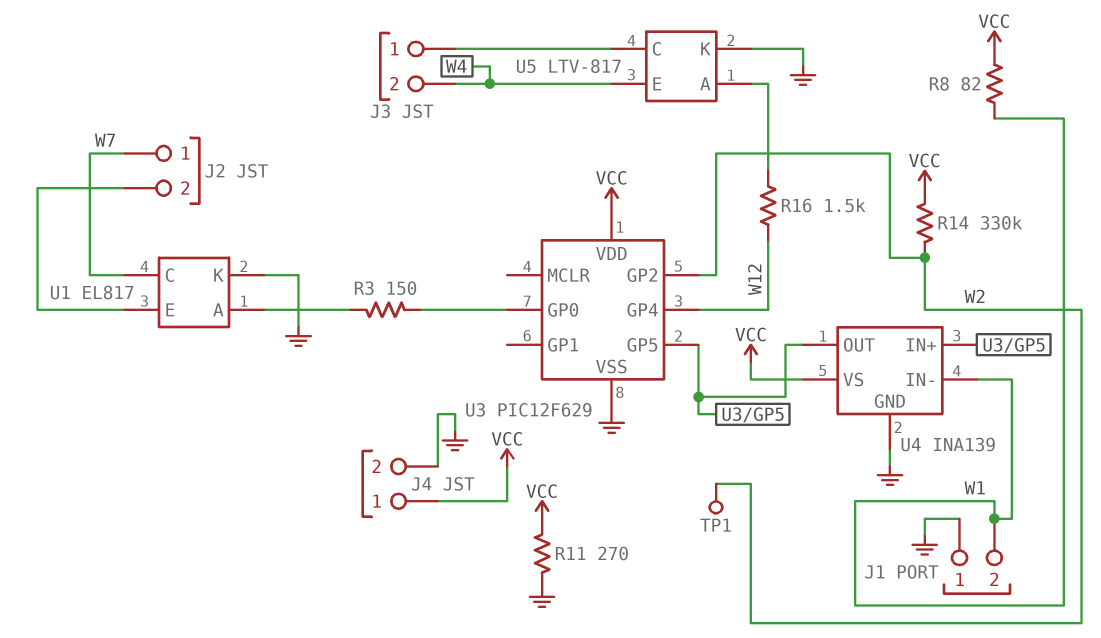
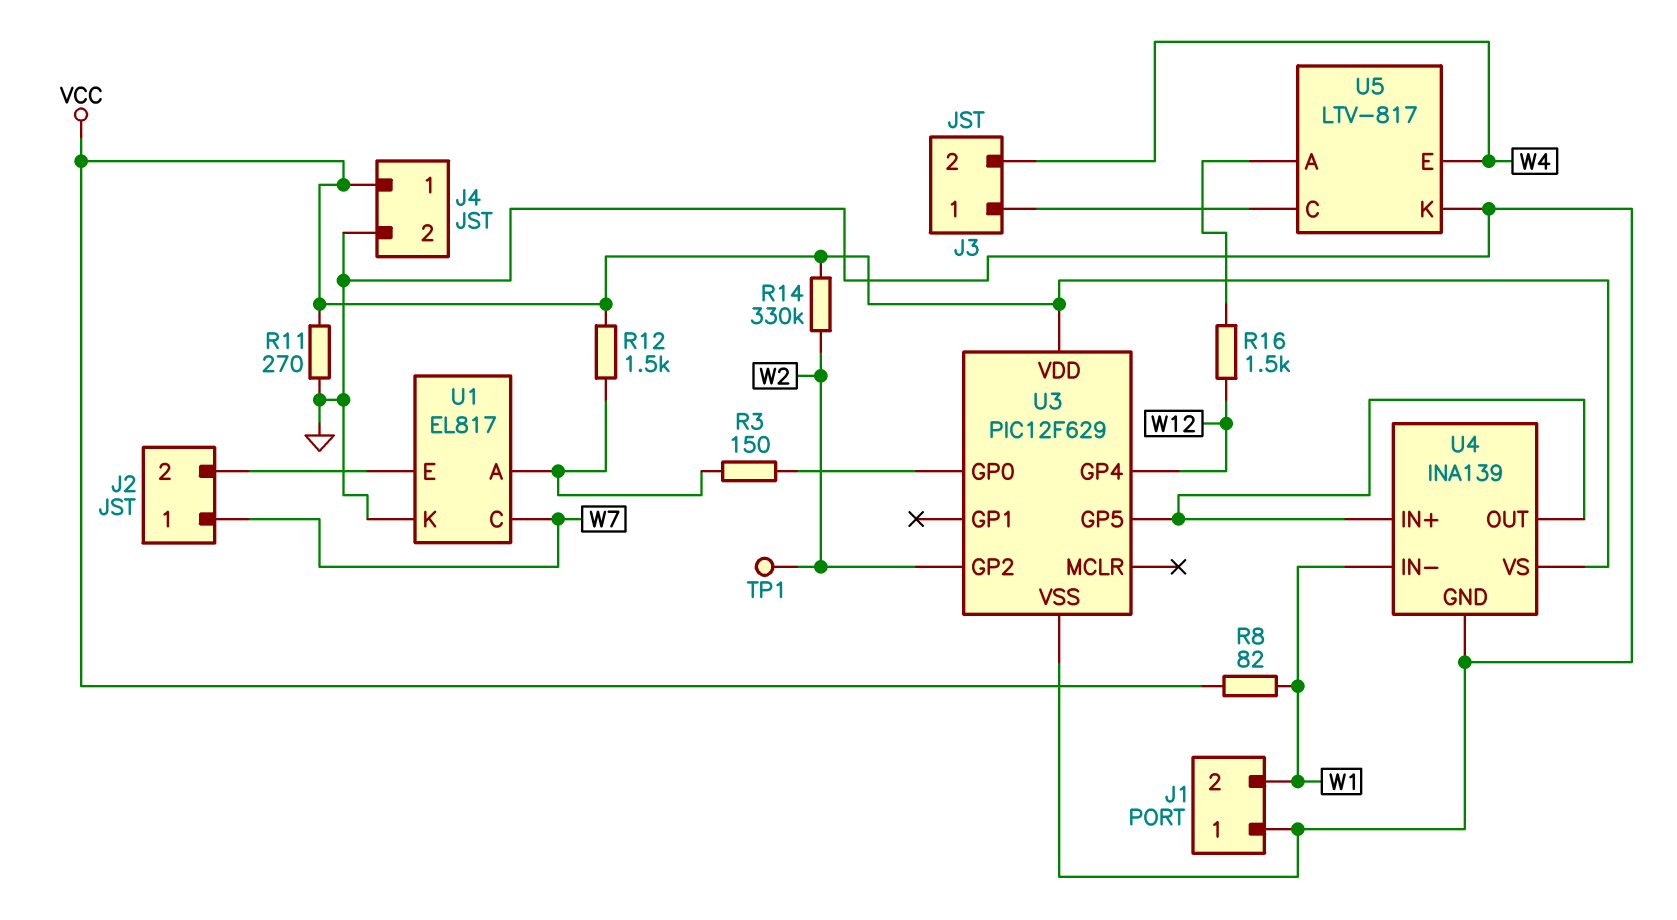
R12: none -> 1.5k (U1/A, VCC)

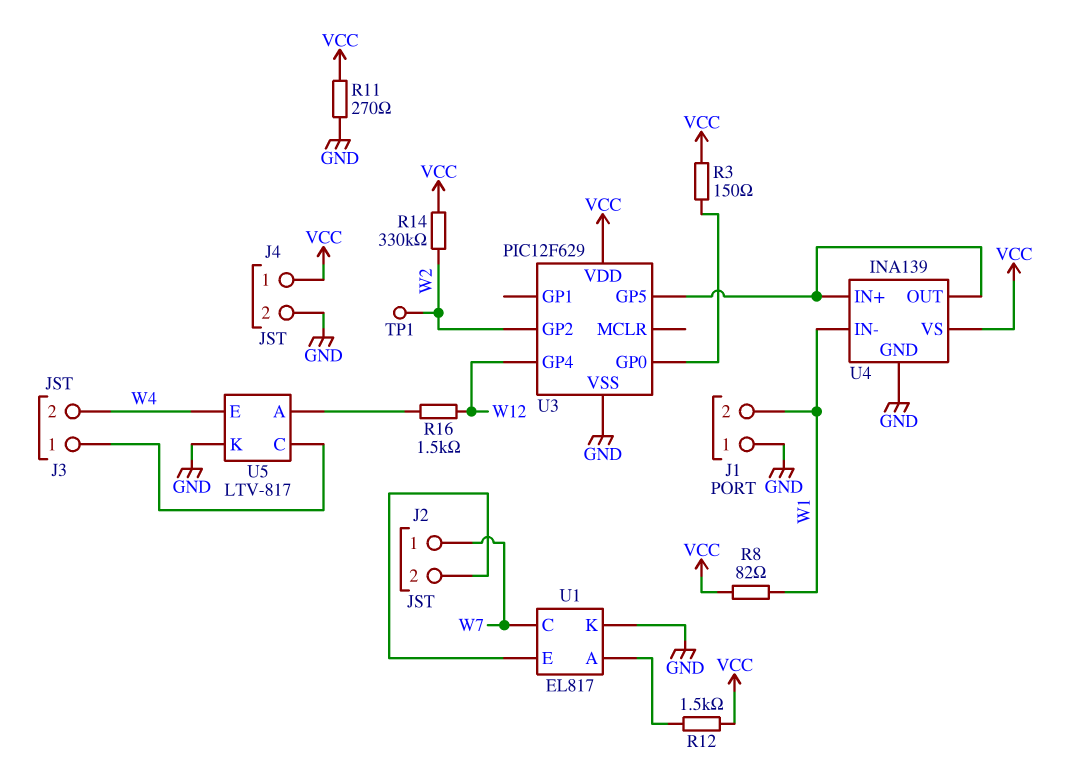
R3: 150 (U1/A, U3/GP0) -> 150 (U3/GP0, VCC)

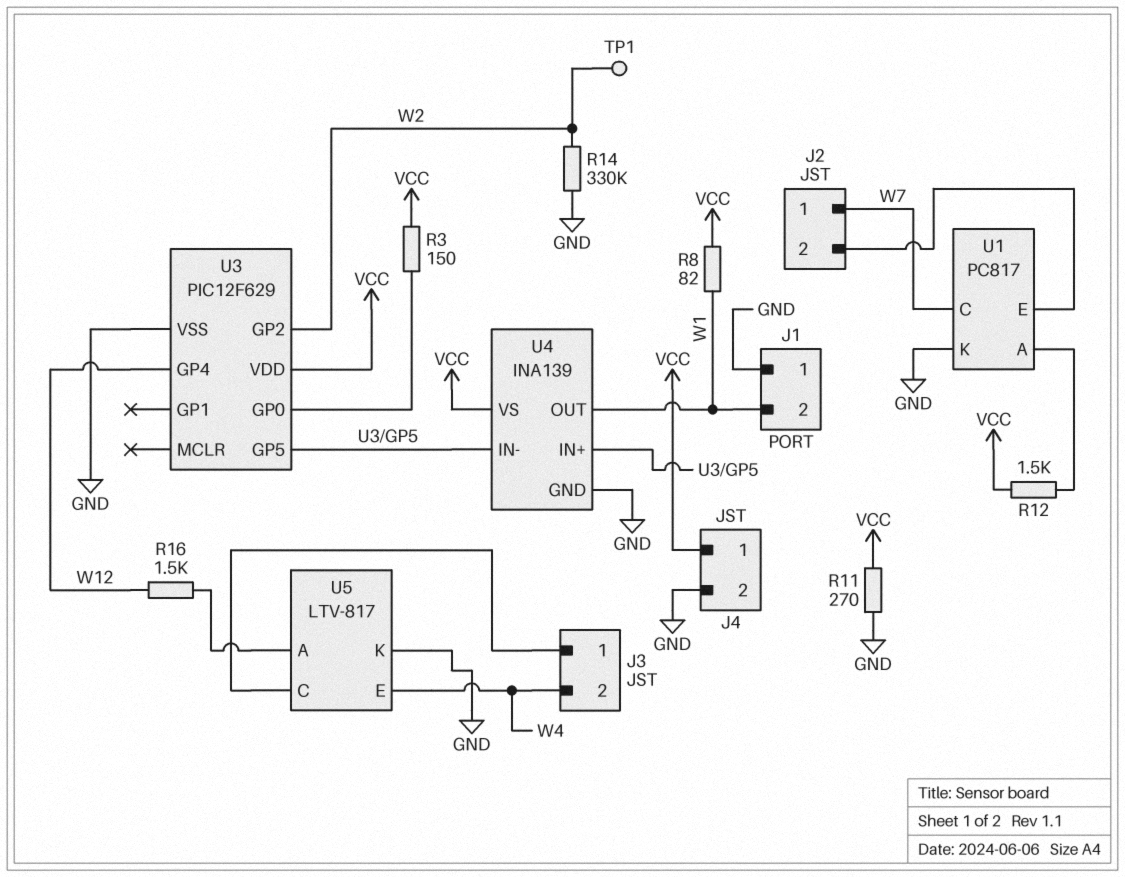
R14: 330k (VCC, W2) -> 330k (GND, W2)
U1: EL817 -> PC817
U4 pin IN-: W1 -> U3/GP5
U4 pin OUT: U3/GP5 -> W1

